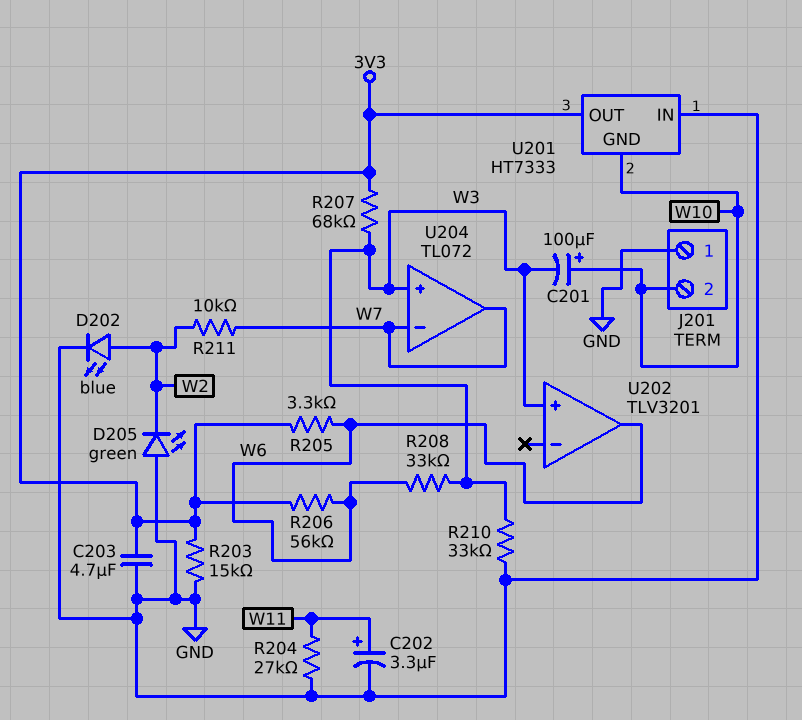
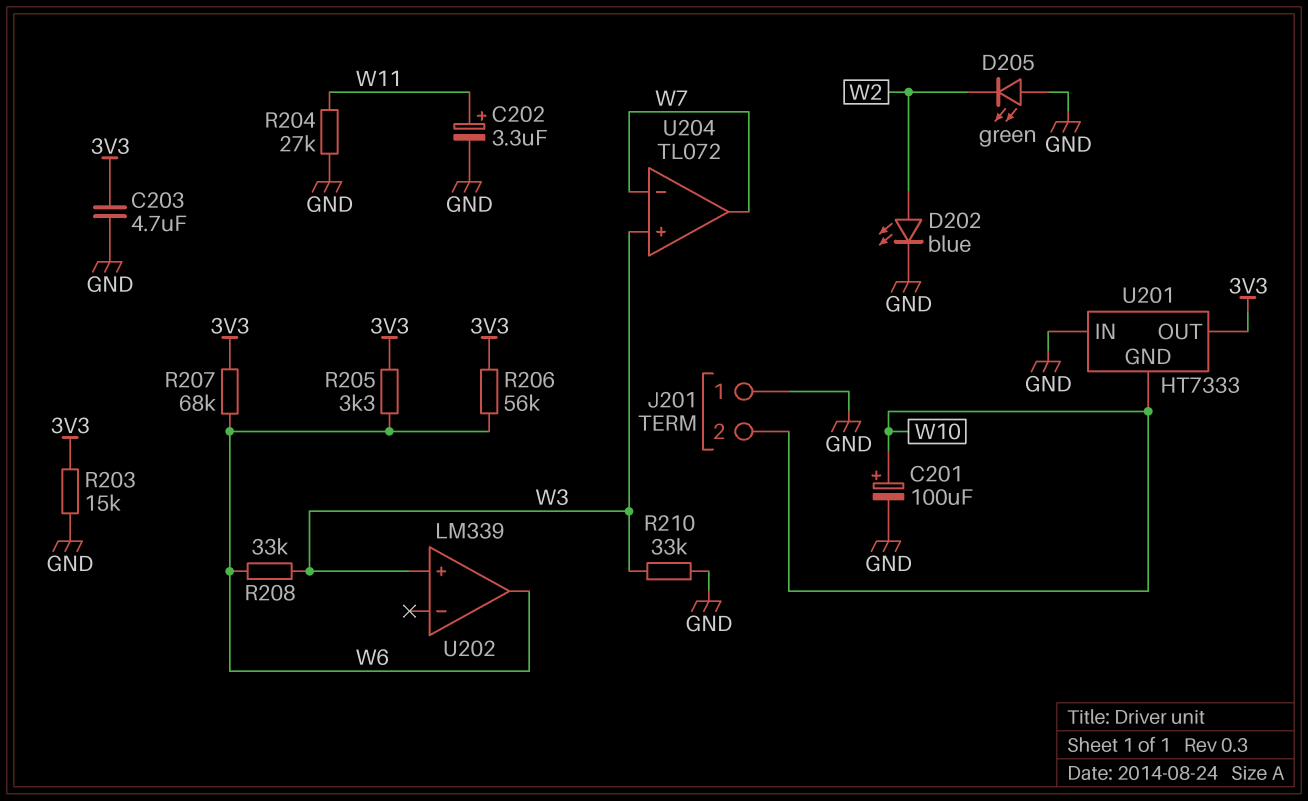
C201: 100uF (plus W10, minus W3) -> 100uF (plus W10, minus GND)
R207: 68k (3V3, W3) -> 68k (3V3, W6)
R211: 10k (W2, W7) -> none
U202: TLV3201 -> LM339

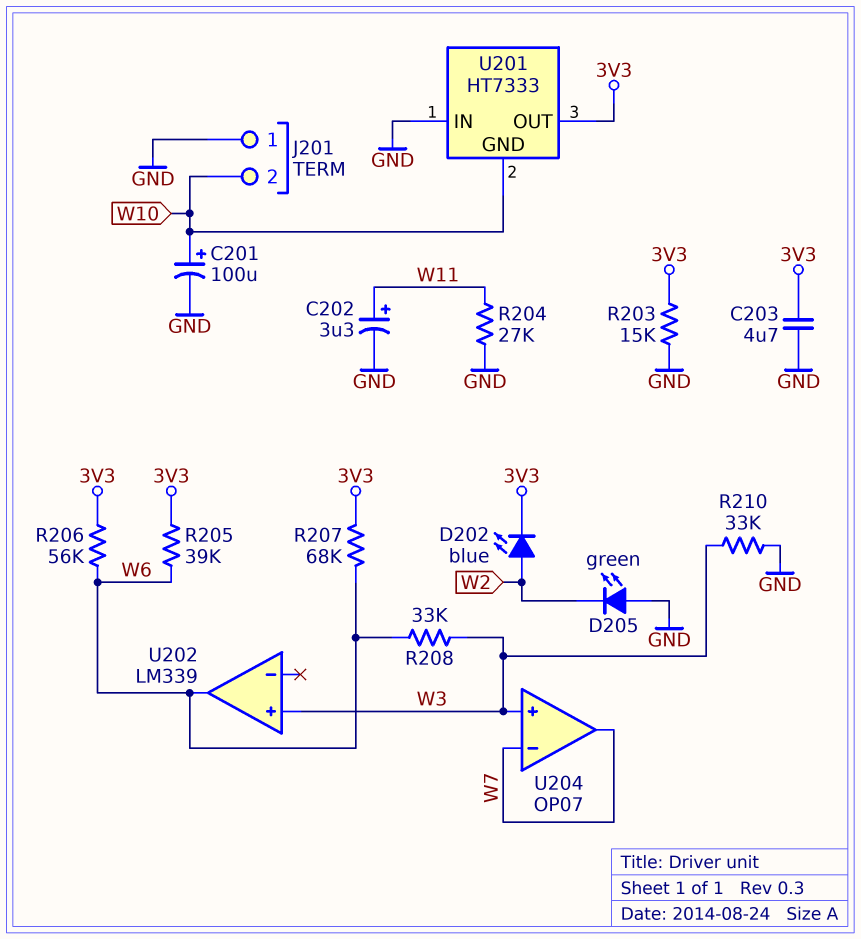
D202: LED blue (A W2, K GND) -> LED blue (A W2, K 3V3)
R205: 3.3k (3V3, W6) -> 39k (3V3, W6)
U204: TL072 -> OP07

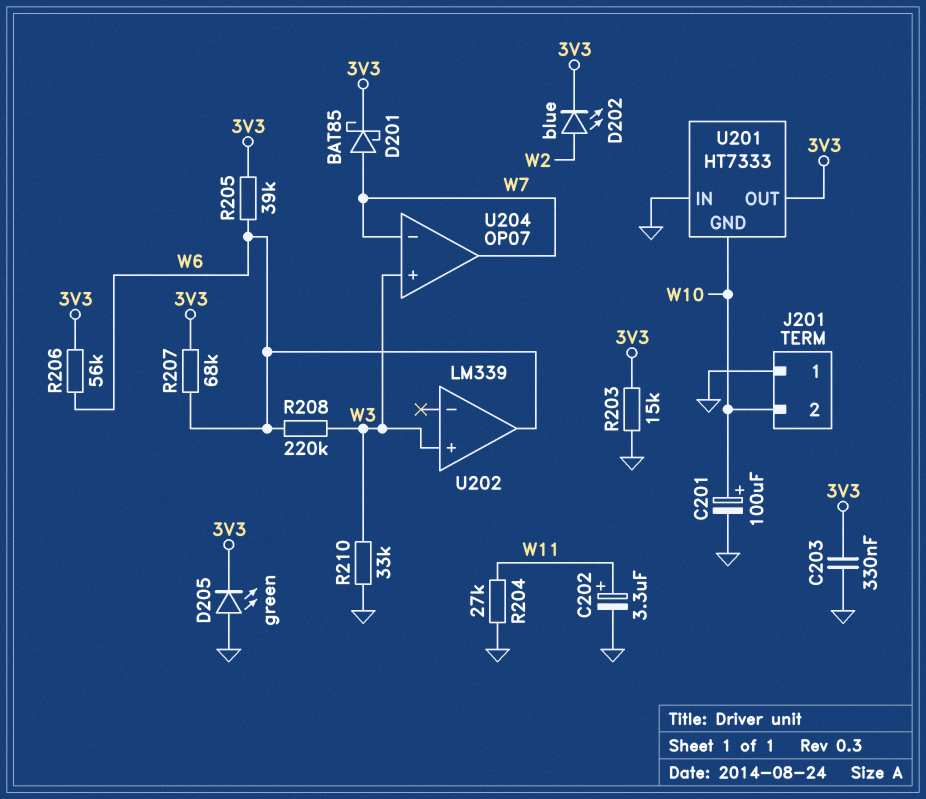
C203: 4.7uF (3V3, GND) -> 330nF (3V3, GND)
D201: none -> schottky BAT85 (A W7, K 3V3)
D205: LED green (A GND, K W2) -> LED green (A GND, K 3V3)
R208: 33k (W3, W6) -> 220k (W3, W6)

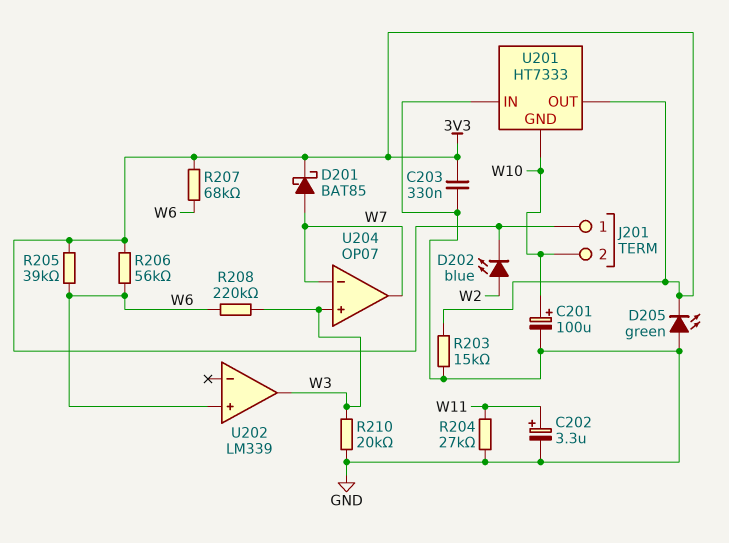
J201 pin 1: GND -> 3V3
R210: 33k (GND, W3) -> 20k (GND, W3)
U202 pin in+: W3 -> W6
U202 pin out: W6 -> W3

